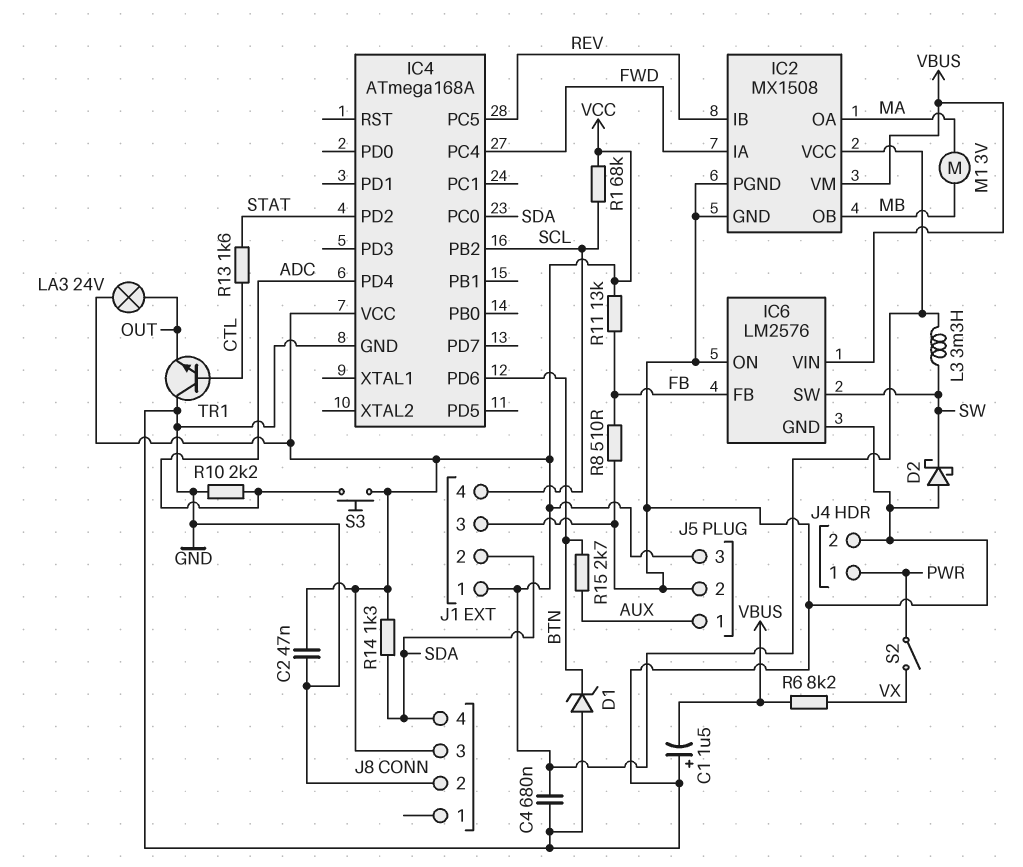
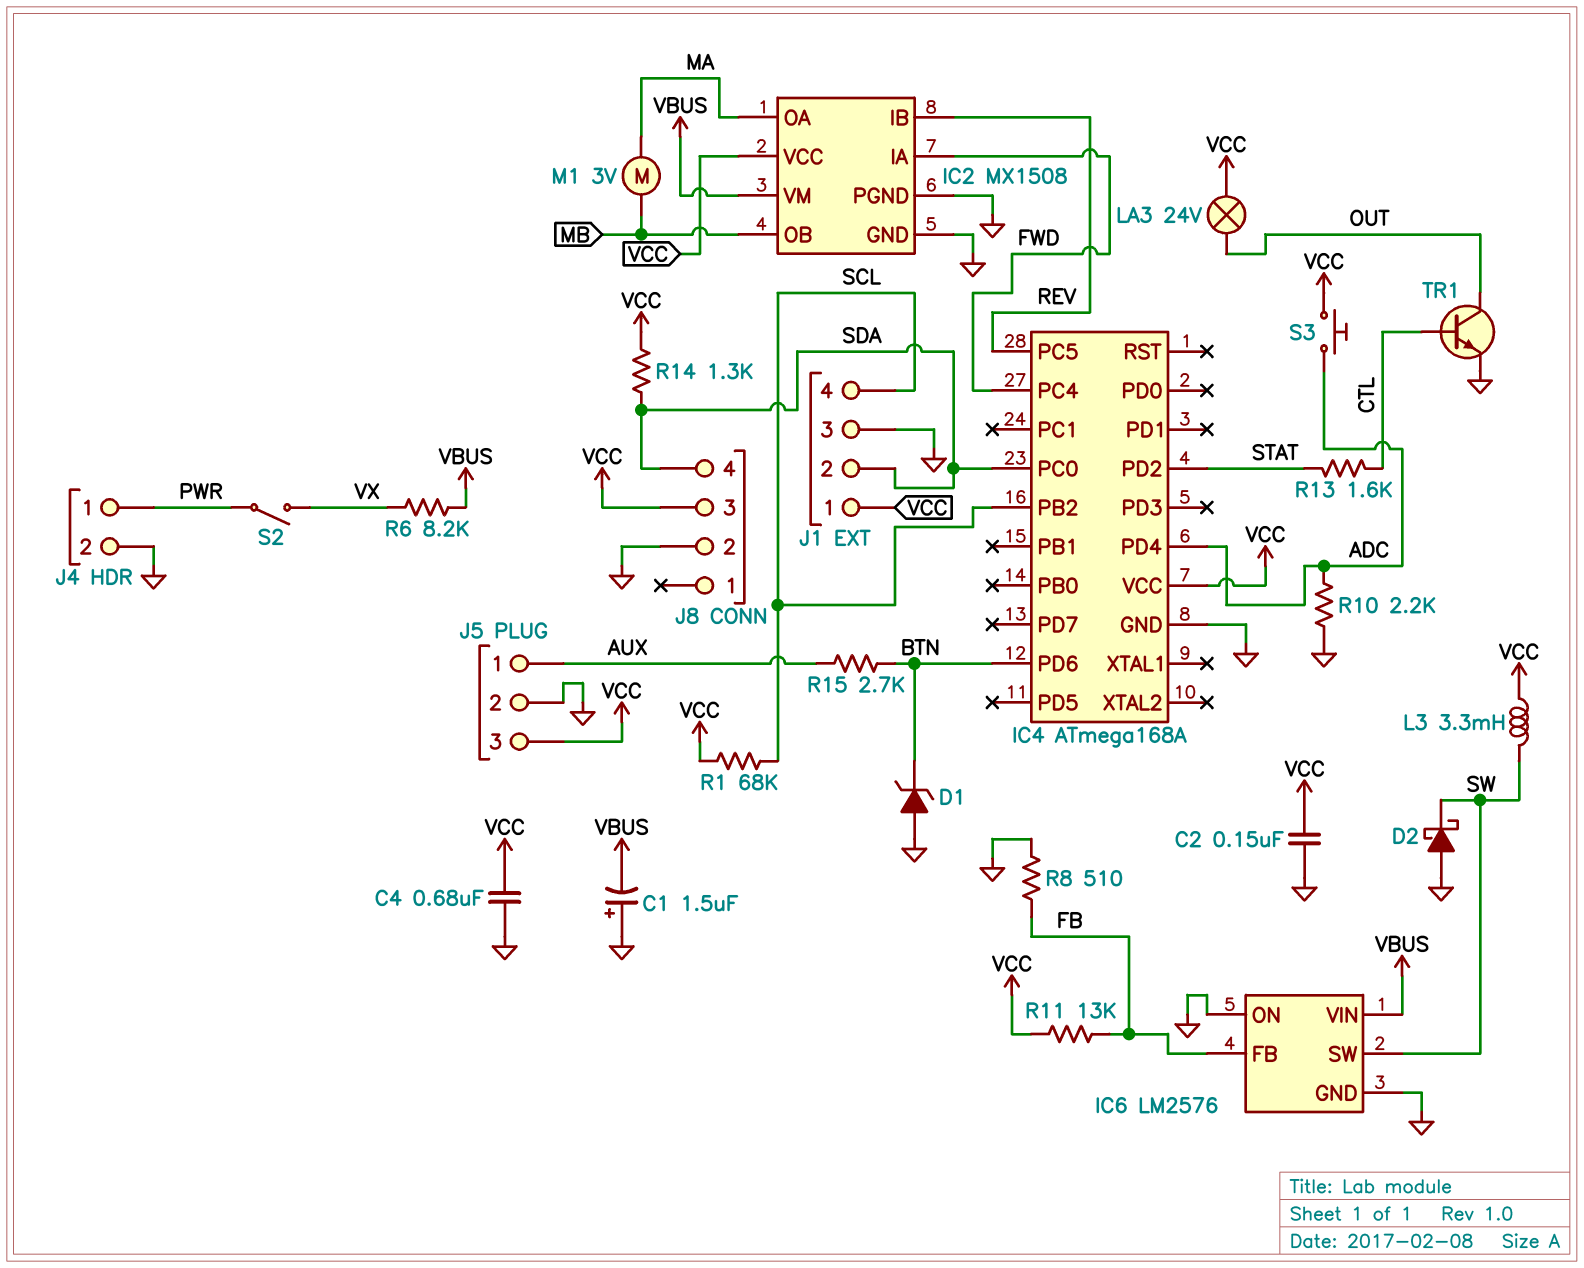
C2: 47nF (GND, VCC) -> 150nF (GND, VCC)
TR1: NPN (B CTL, C GND, E OUT) -> NPN (B CTL, C OUT, E GND)

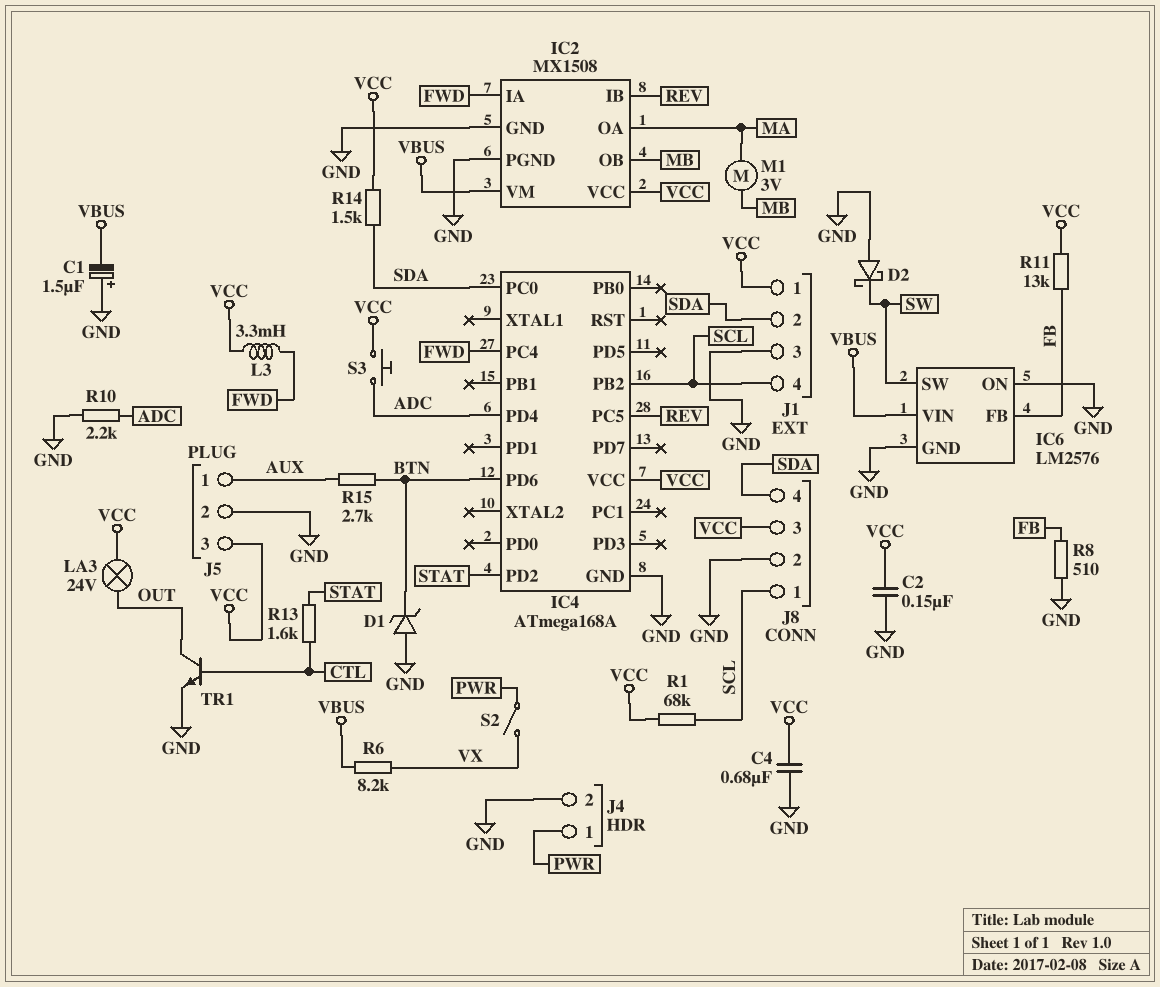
J8 pin 1: none -> SCL
L3: 3.3mH (SW, VCC) -> 3.3mH (FWD, VCC)
R14: 1.3k (SDA, VCC) -> 1.5k (SDA, VCC)

